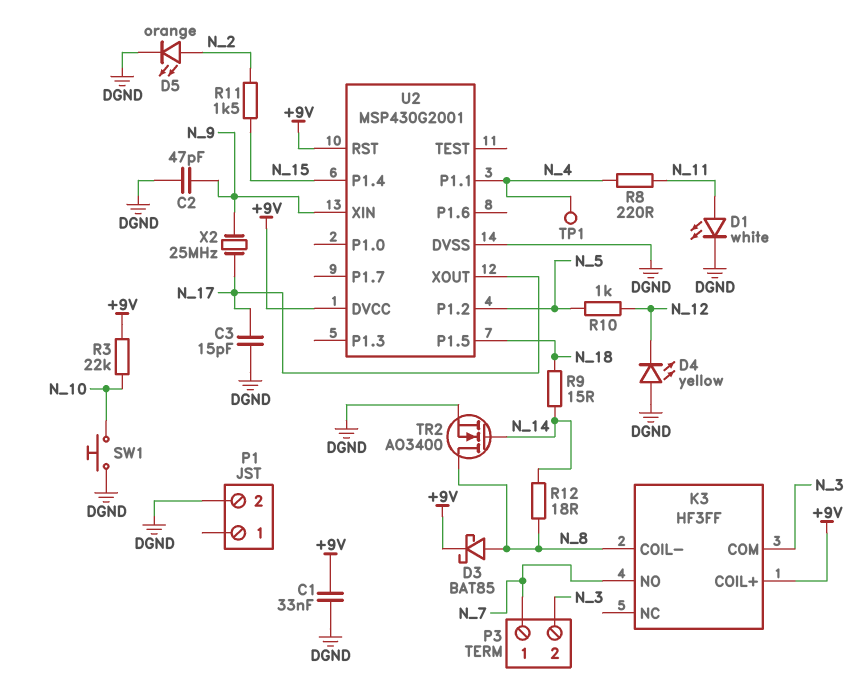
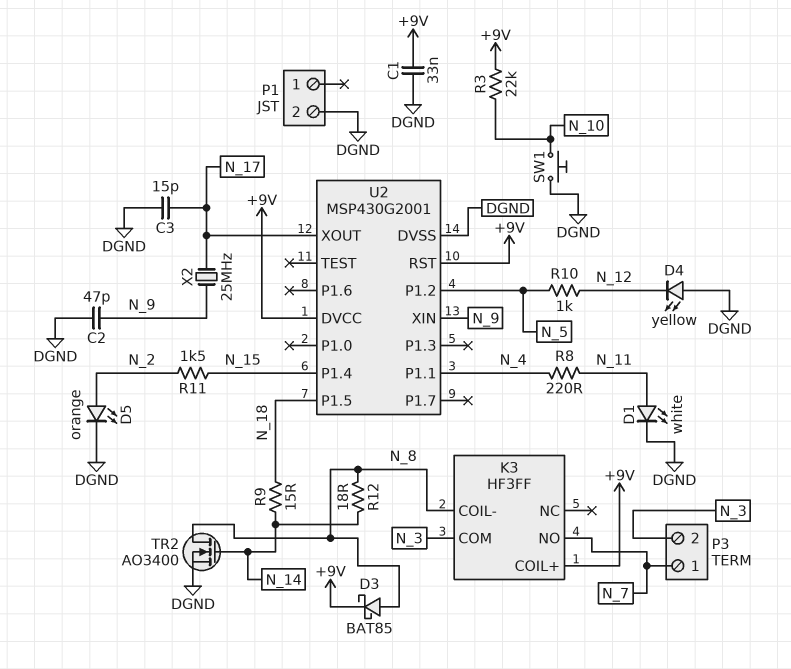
TP1: test point (N_4) -> none

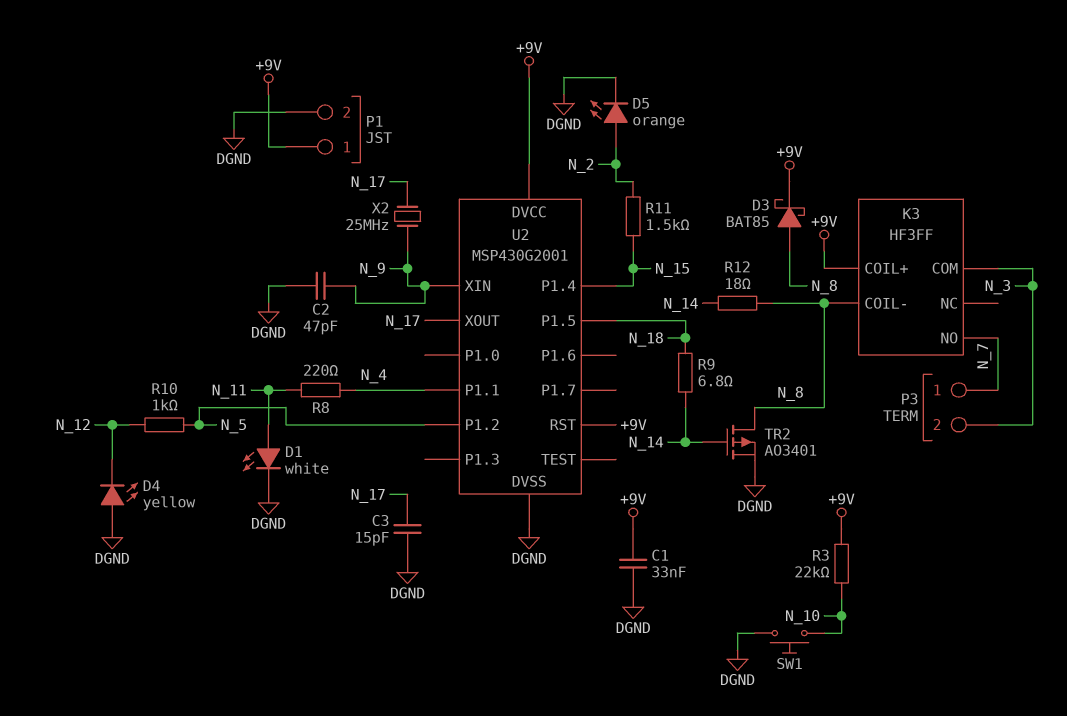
P1 pin 1: none -> +9V
R9: 15 (N_14, N_18) -> 6.8 (N_14, N_18)
TR2: NMOS AO3400 (G N_14, D N_8, S DGND) -> PMOS AO3401 (G N_14, D N_8, S DGND)

